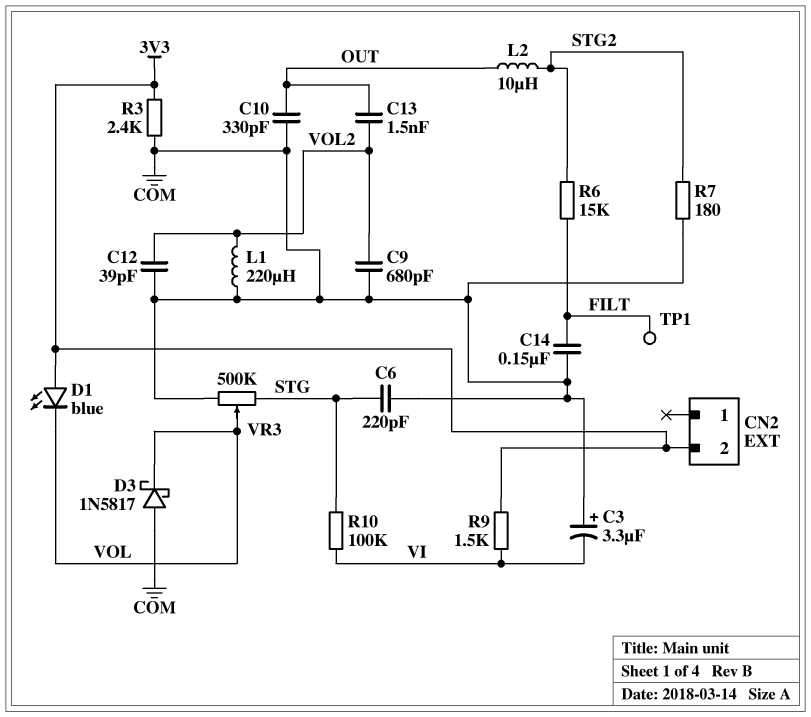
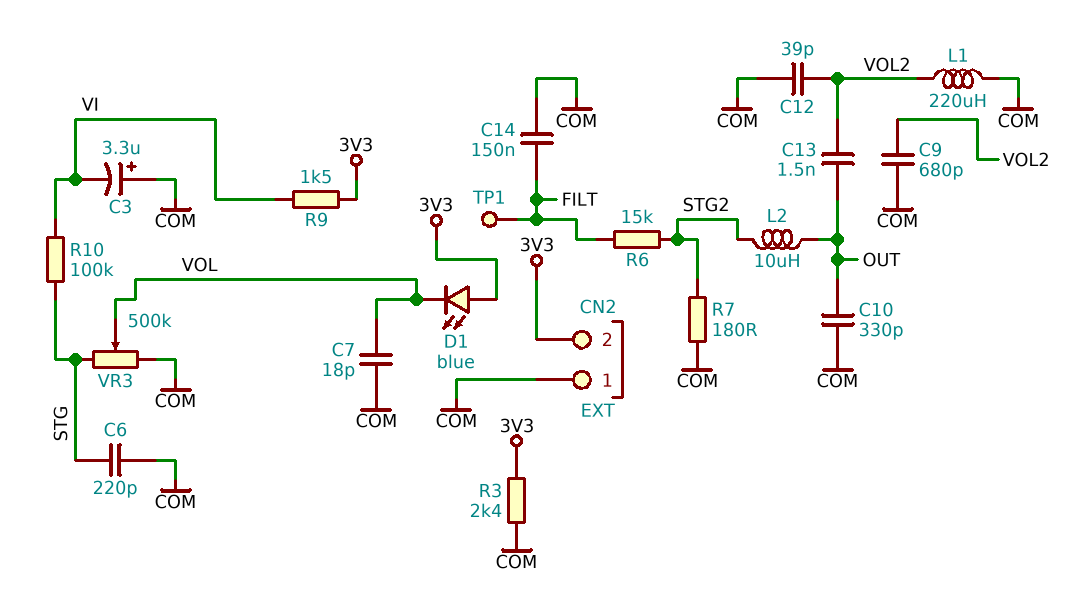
C7: none -> 18pF (COM, VOL)
CN2 pin 1: none -> COM
D3: schottky 1N5817 (A COM, K VOL) -> none

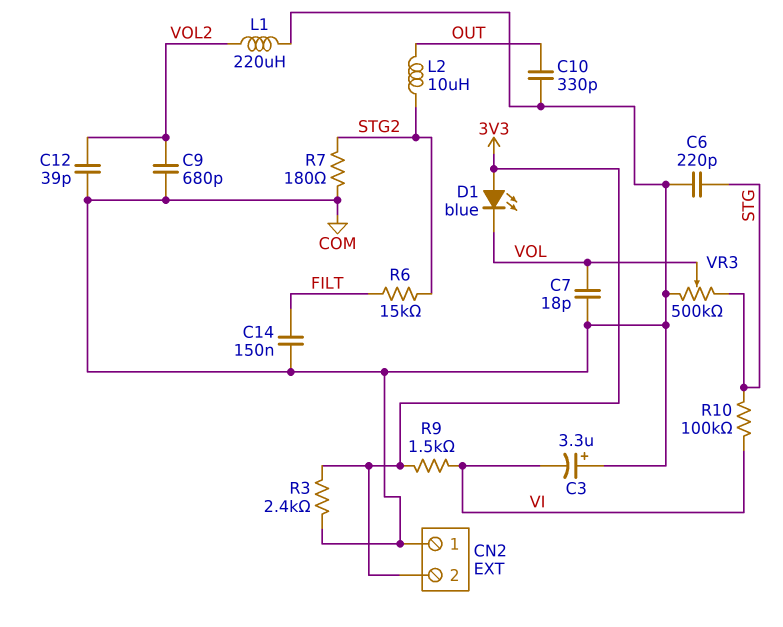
C13: 1.5nF (OUT, VOL2) -> none
TP1: test point (FILT) -> none

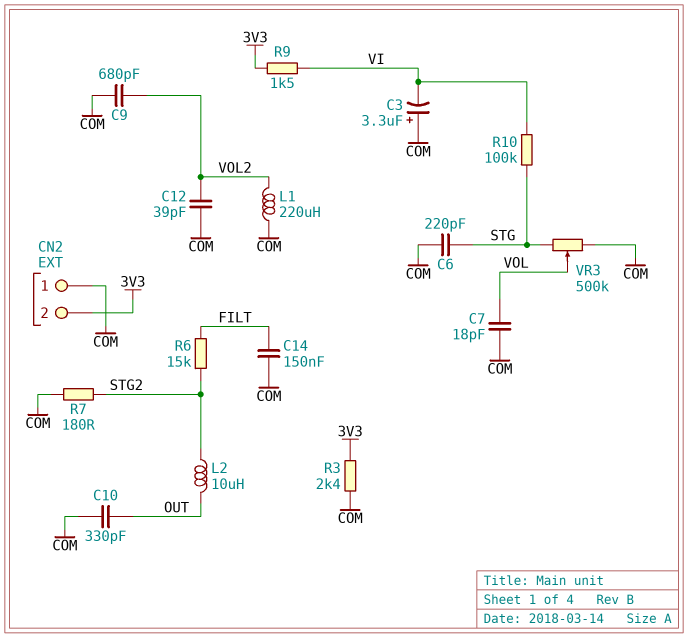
D1: LED blue (A 3V3, K VOL) -> none

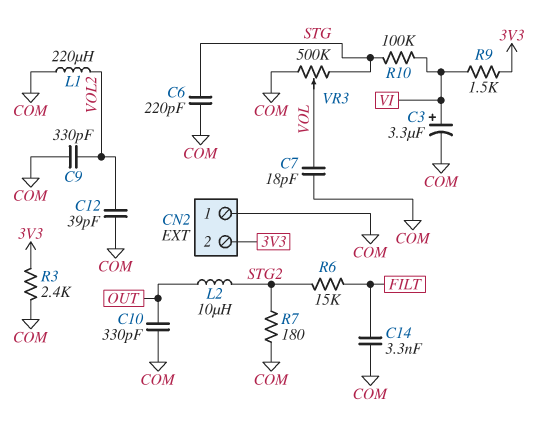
C3: 3.3uF (plus COM, minus VI) -> 3.3uF (plus VI, minus COM)
C9: 680pF (COM, VOL2) -> 330pF (COM, VOL2)
C14: 150nF (COM, FILT) -> 3.3nF (COM, FILT)

